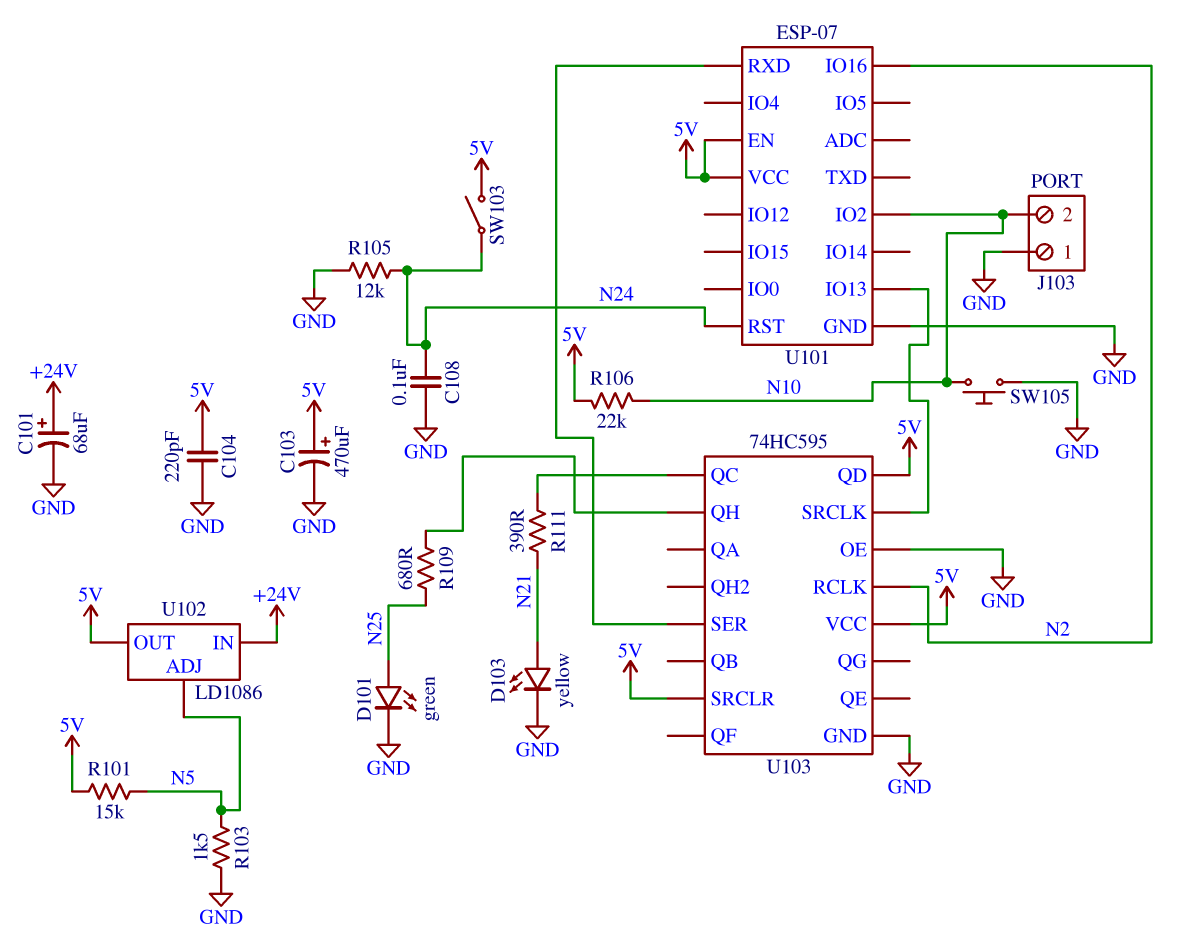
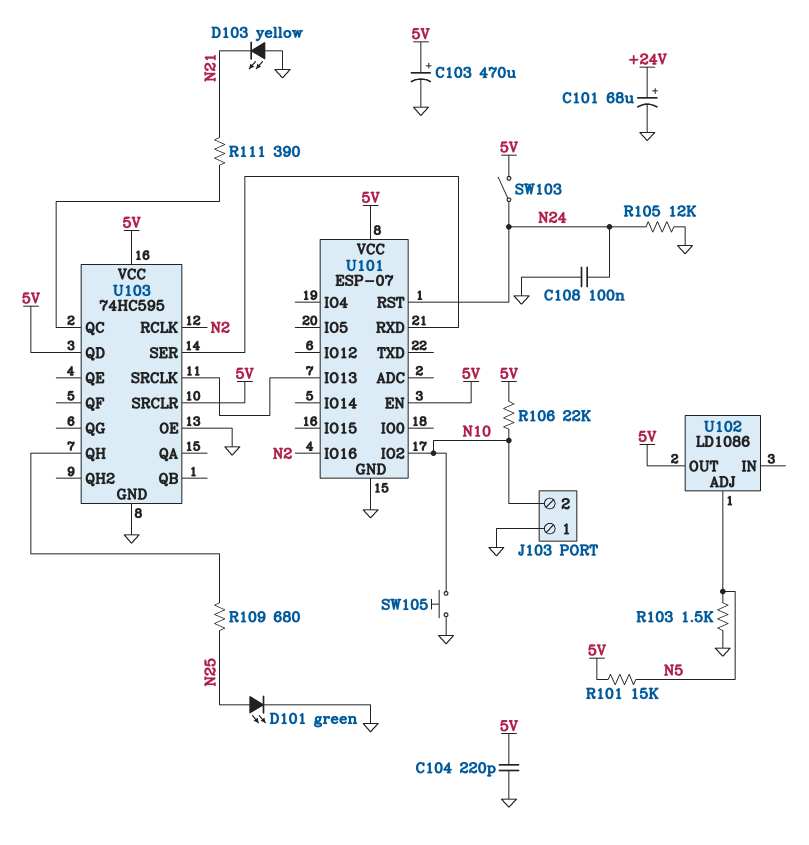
D103: LED yellow (A N21, K GND) -> LED yellow (A GND, K N21)
U102 pin IN: +24V -> none

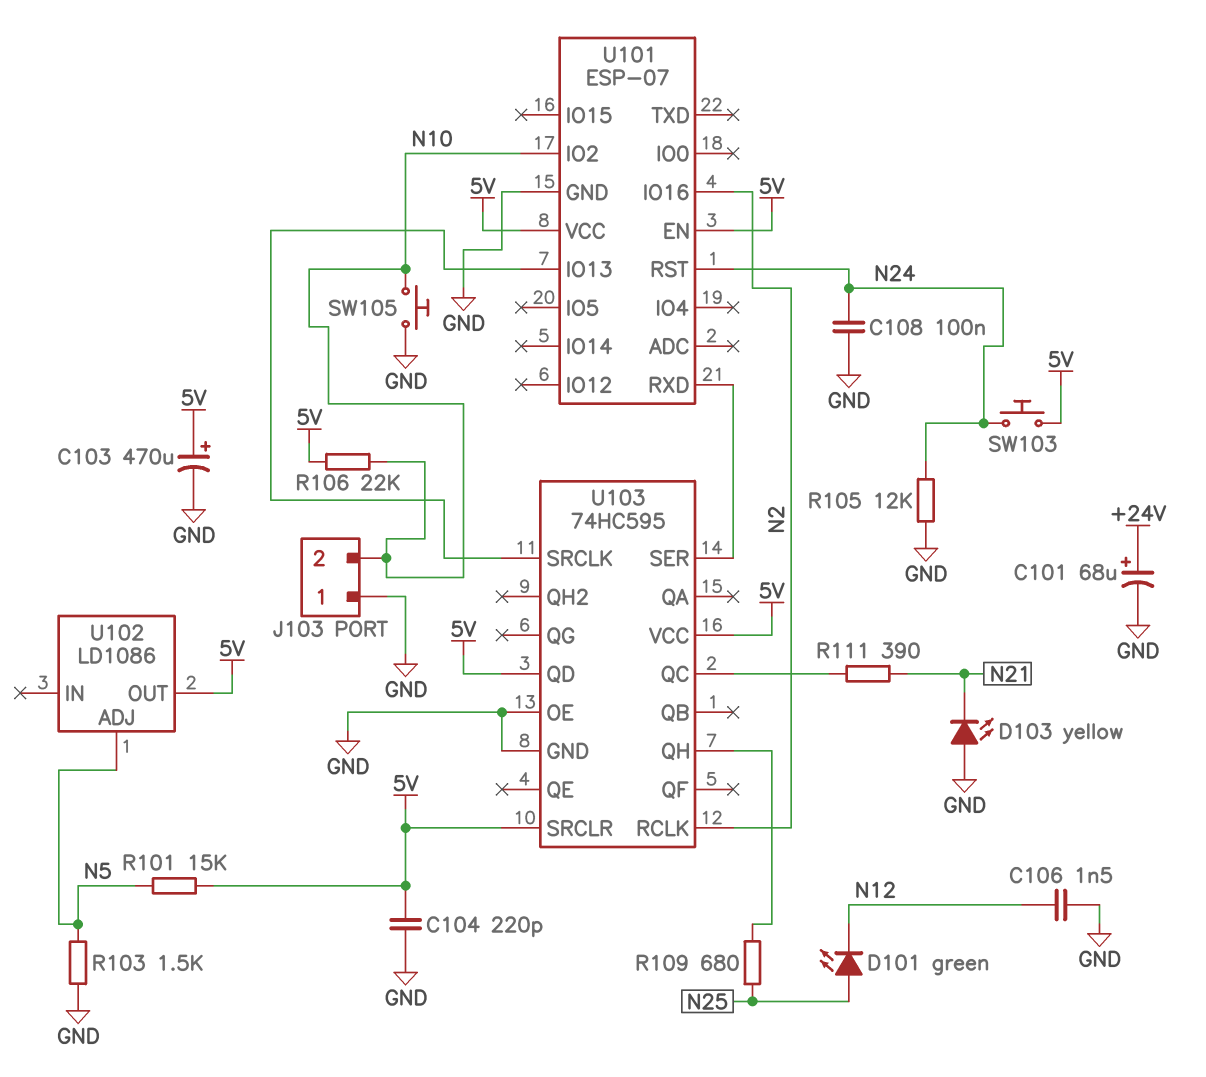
C106: none -> 1.5nF (GND, N12)
D101: LED green (A N25, K GND) -> LED green (A N25, K N12)
SW103: switch (5V, N24) -> button (5V, N24)

